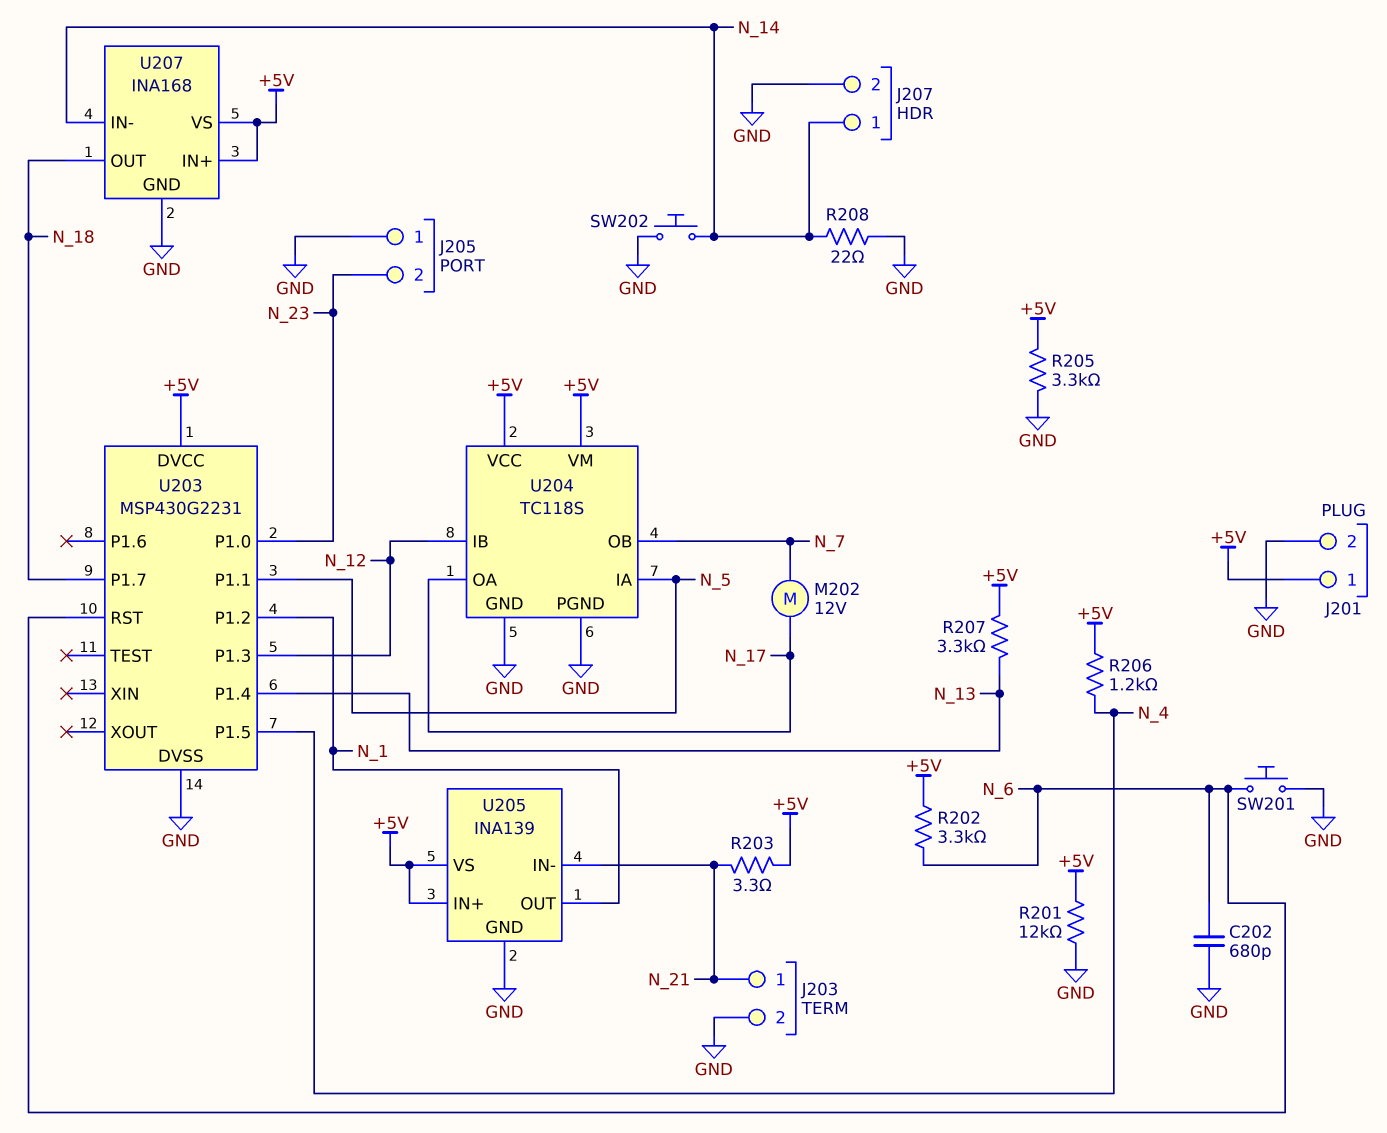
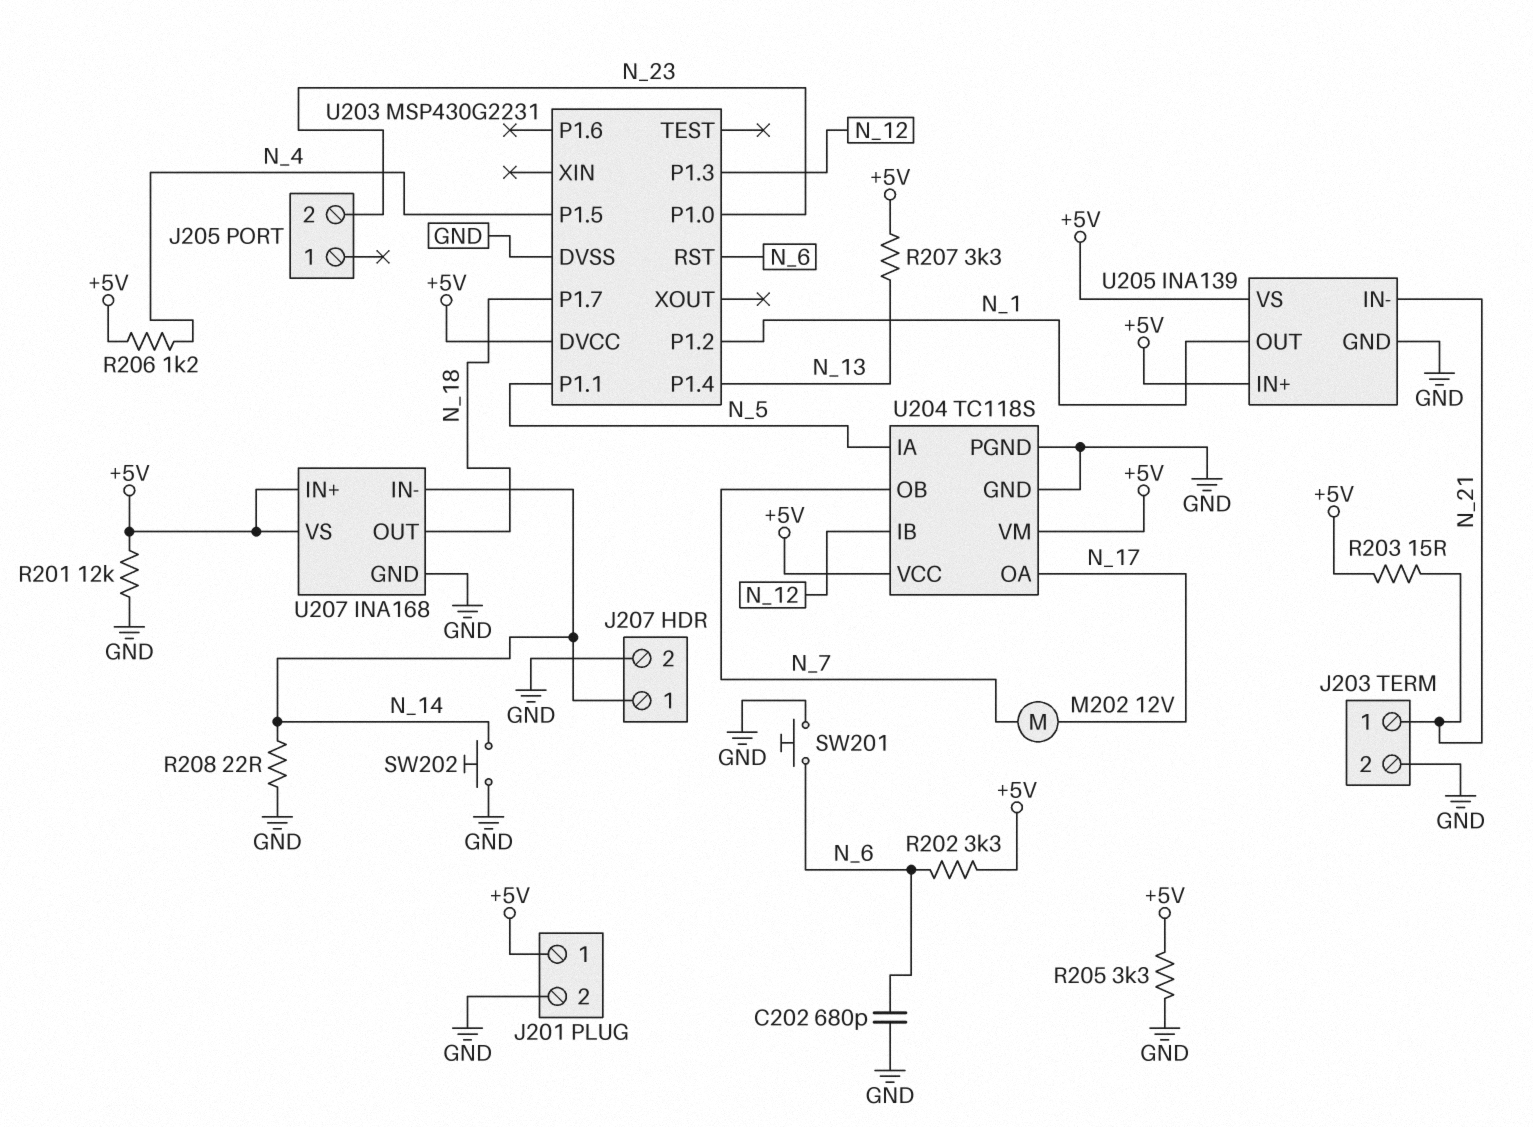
J205 pin 1: GND -> none
R203: 3.3 (+5V, N_21) -> 15 (+5V, N_21)

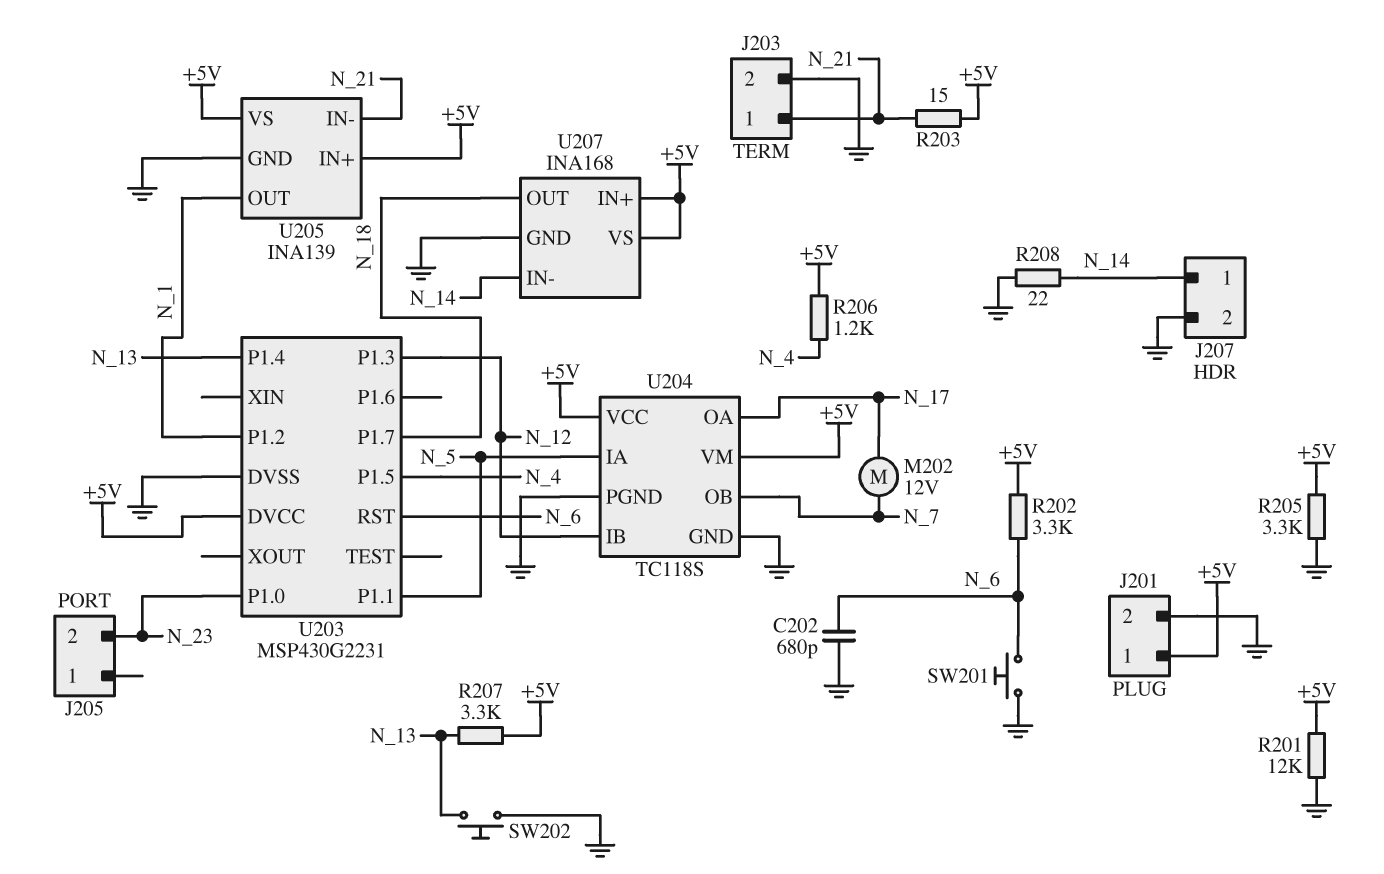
SW202: button (GND, N_14) -> button (GND, N_13)

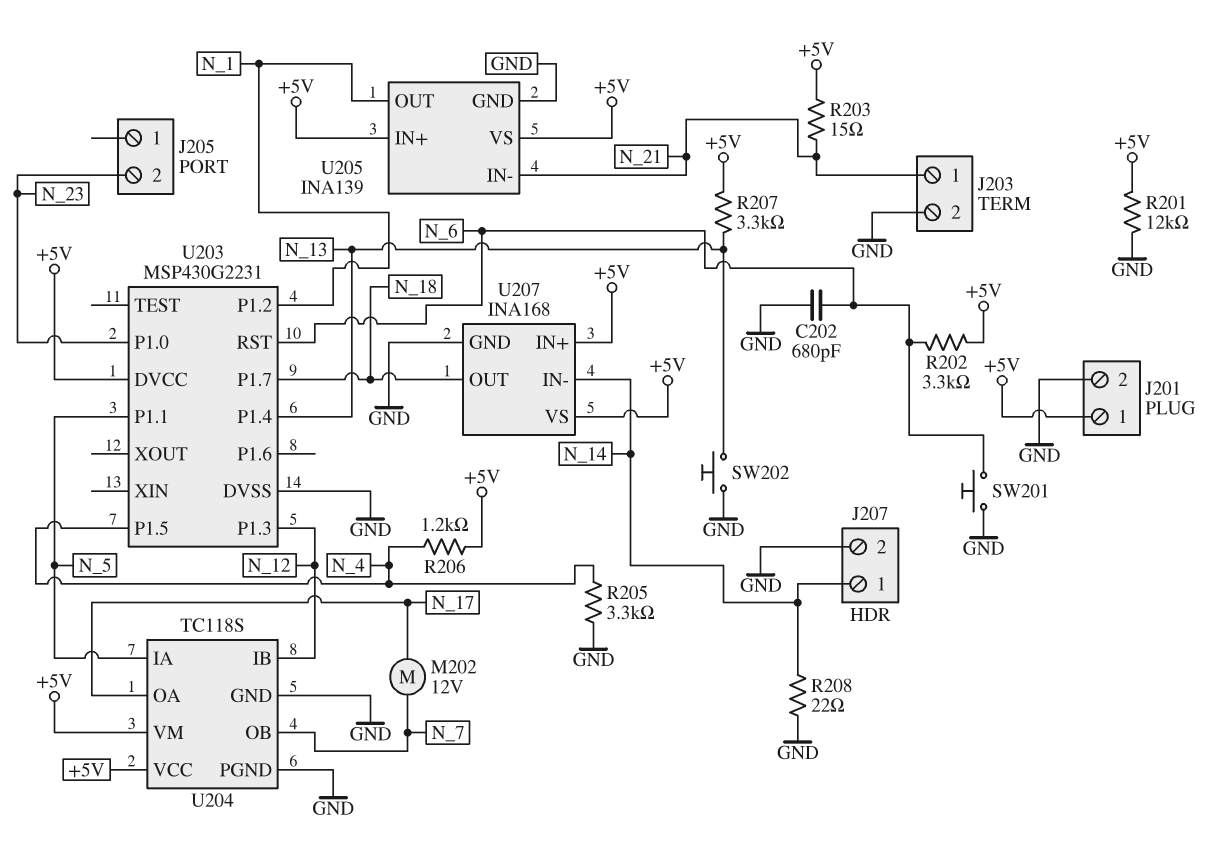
R205: 3.3k (+5V, GND) -> 3.3k (GND, N_4)

